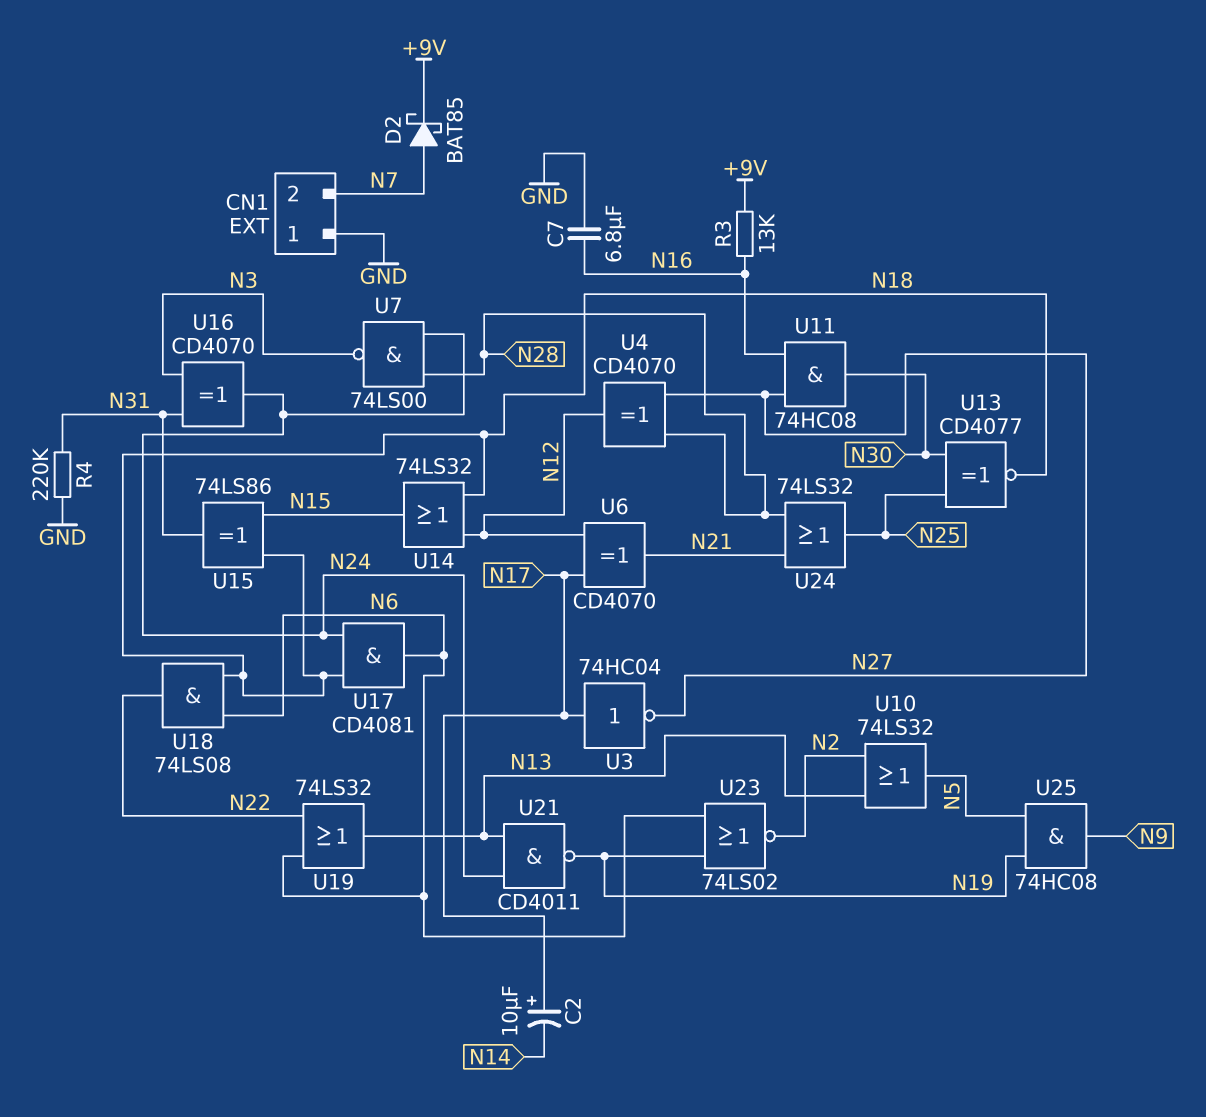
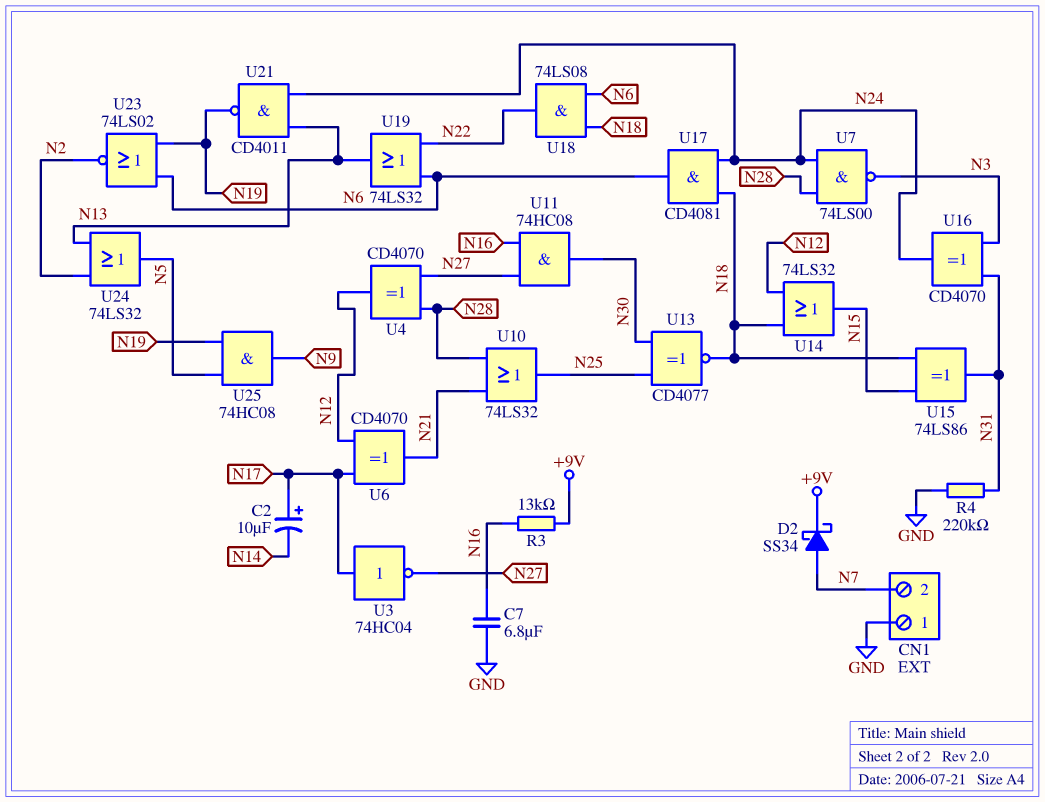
D2: schottky BAT85 (A N7, K +9V) -> schottky SS34 (A N7, K +9V)
U10: OR 74LS32 (in N2, in N13, out N5) -> OR 74LS32 (in N21, in N28, out N25)
U24: OR 74LS32 (in N21, in N28, out N25) -> OR 74LS32 (in N2, in N13, out N5)

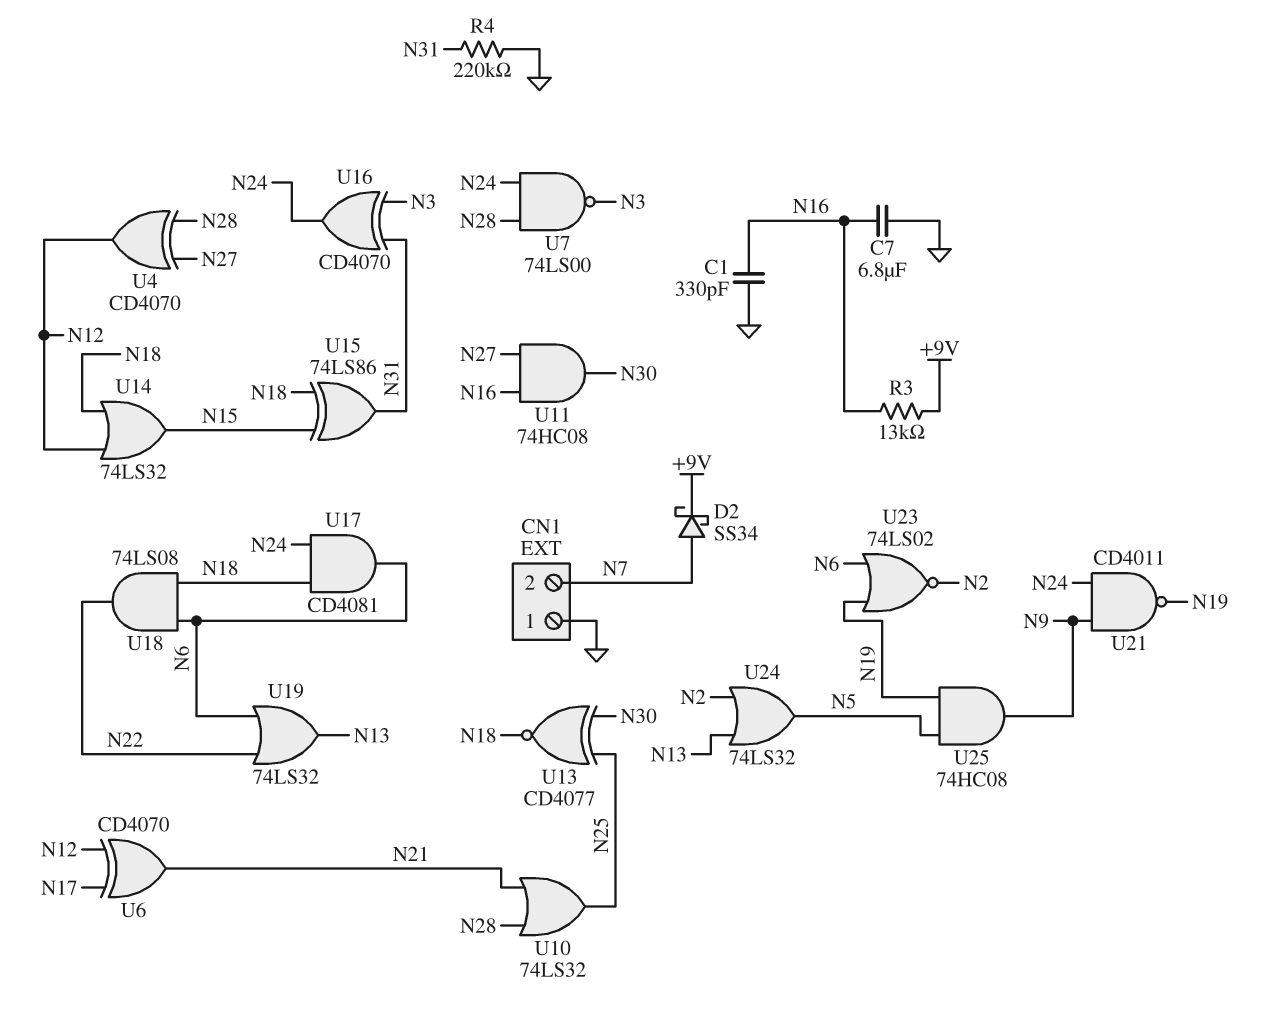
C1: none -> 330pF (GND, N16)
C2: 10uF (plus N17, minus N14) -> none
U3: NOT 74HC04 (in N17, out N27) -> none
U21: NAND CD4011 (in N13, in N24, out N19) -> NAND CD4011 (in N9, in N24, out N19)

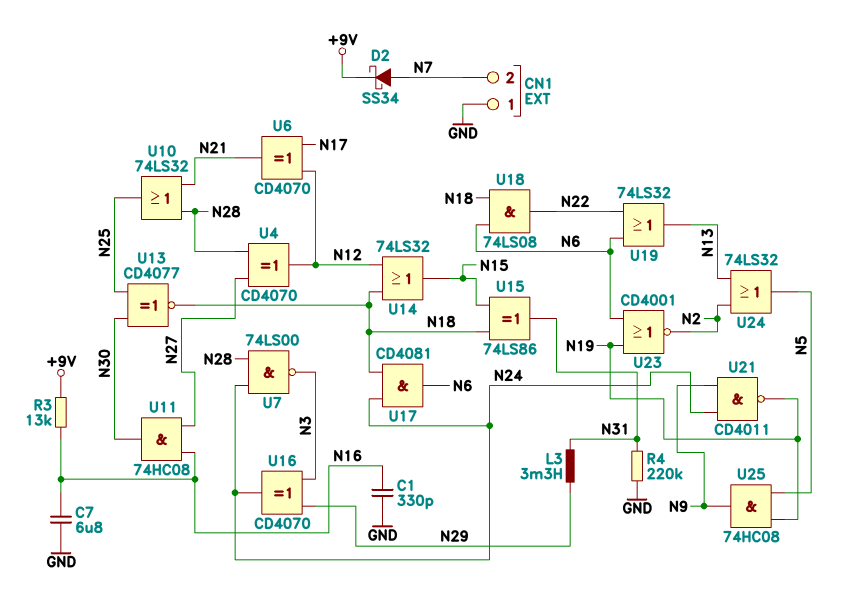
L3: none -> 3.3mH (N29, N31)
U16: XOR CD4070 (in N3, in N31, out N24) -> XOR CD4070 (in N3, in N29, out N24)
U23: NOR 74LS02 (in N6, in N19, out N2) -> NOR CD4001 (in N6, in N19, out N2)

